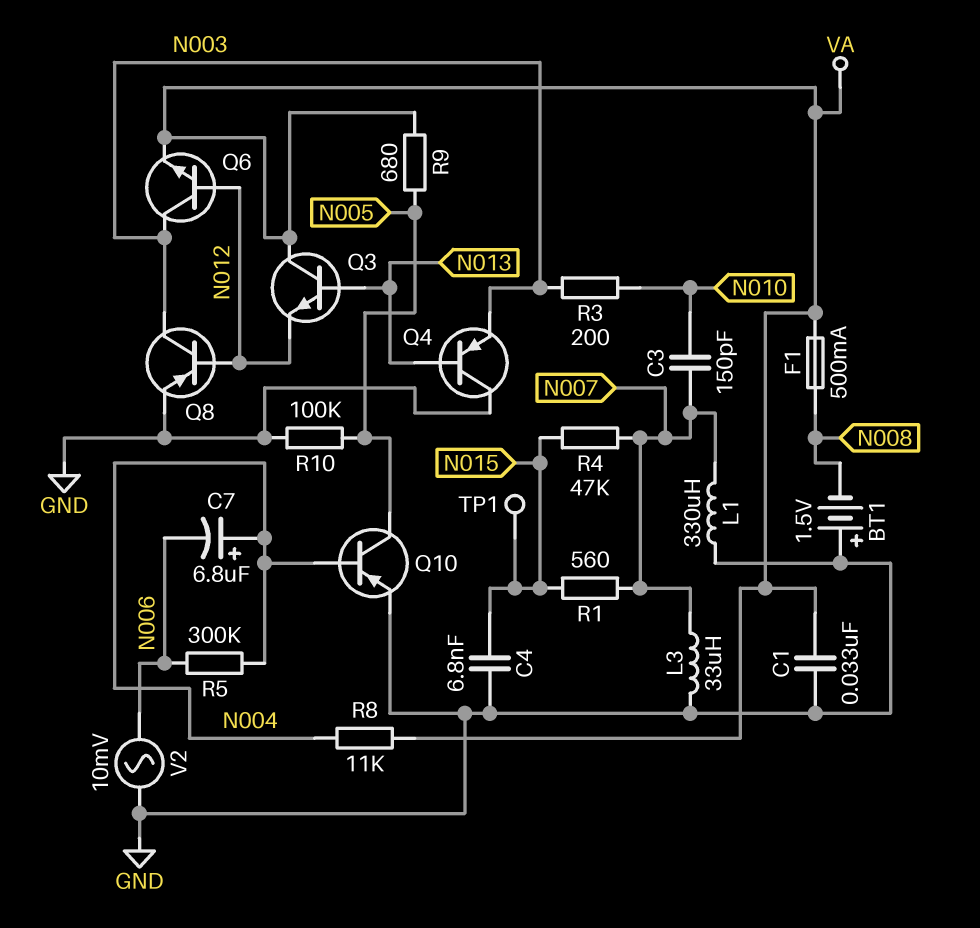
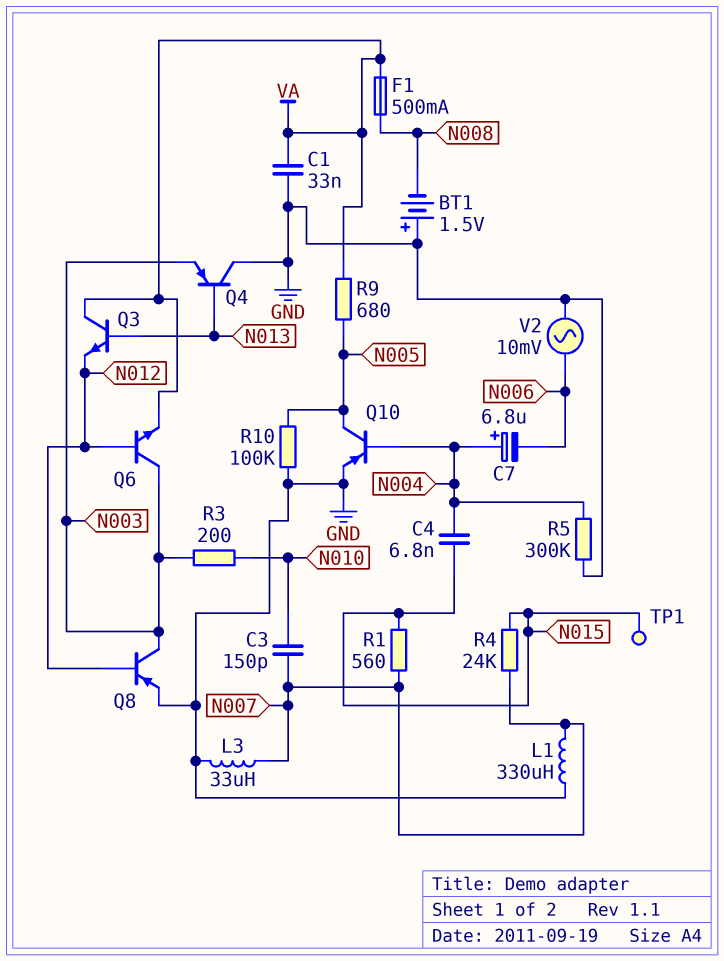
C4: 6.8nF (GND, N015) -> 6.8nF (N004, N015)
R4: 47k (N007, N015) -> 24k (N007, N015)
R5: 300k (N004, N006) -> 300k (GND, N004)
R8: 11k (N004, VA) -> none

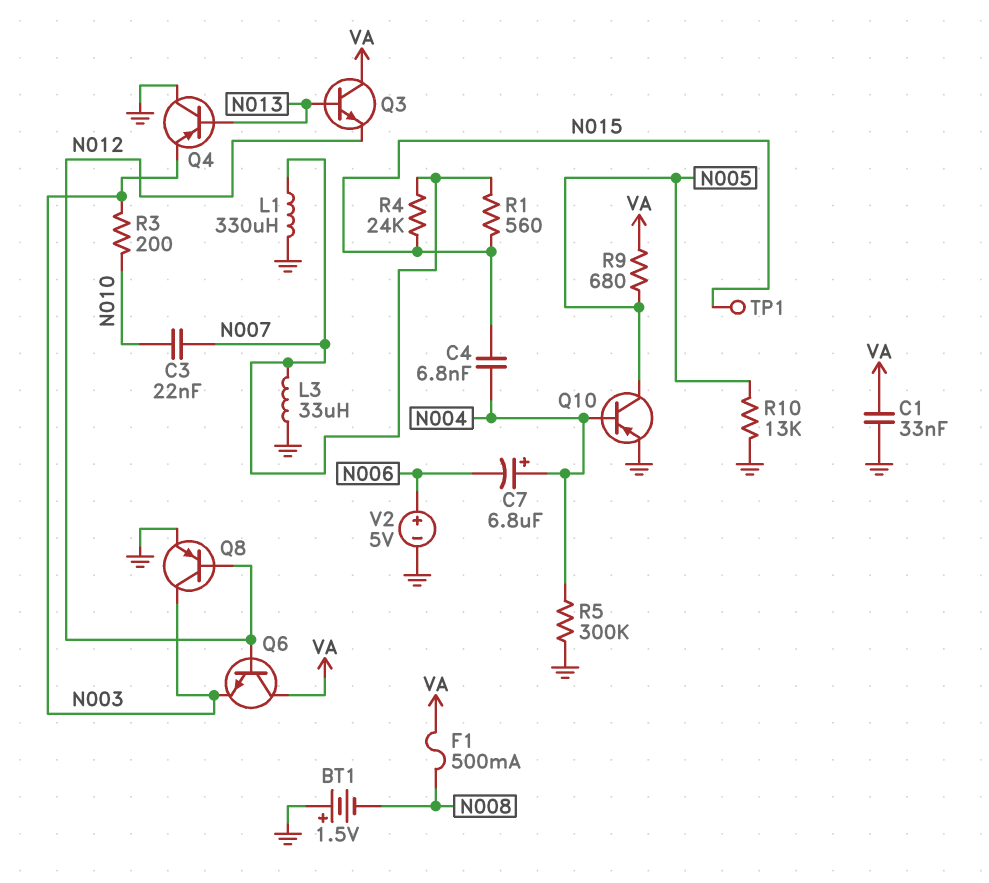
C3: 150pF (N007, N010) -> 22nF (N007, N010)
Q6: NPN (B N012, C N003, E VA) -> NPN (B N012, C VA, E N003)
R10: 100k (GND, N005) -> 13k (GND, N005)
V2: AC 10mV (GND, N006) -> 5V (plus N006, minus GND)

